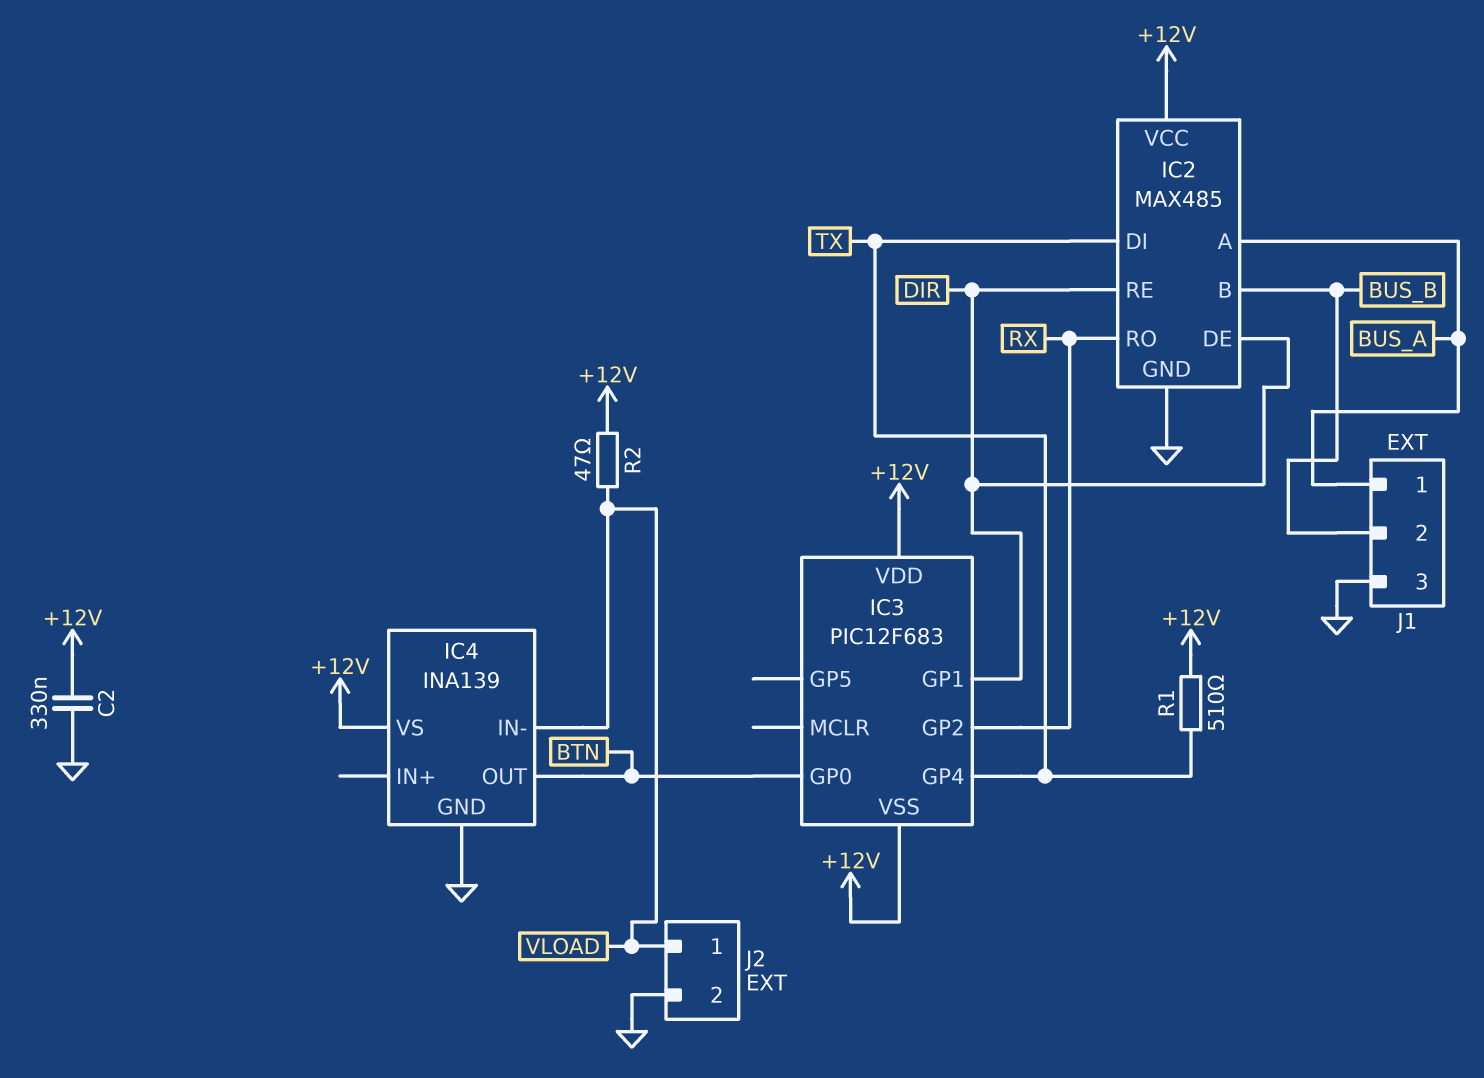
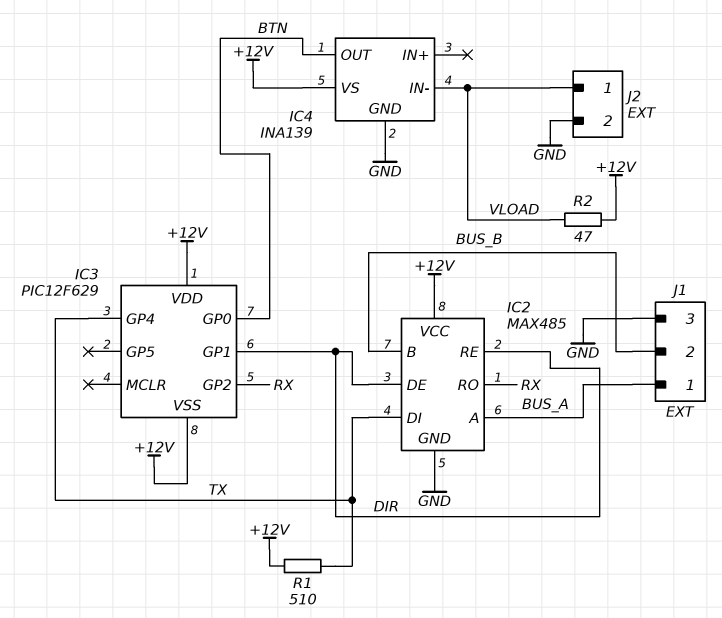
C2: 330nF (+12V, GND) -> none
IC3: PIC12F683 -> PIC12F629

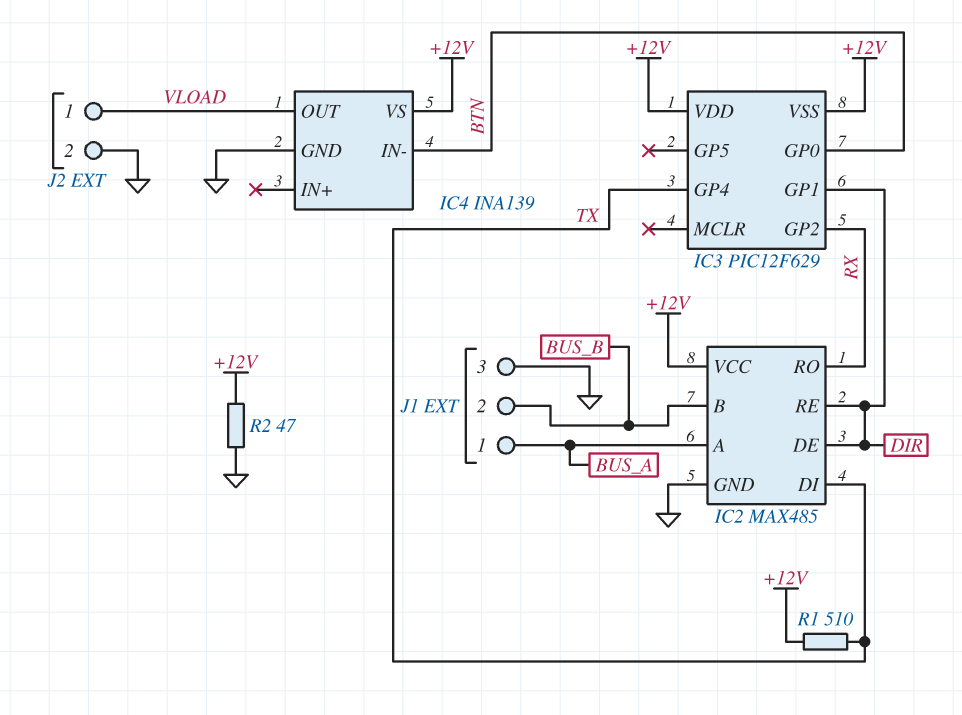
IC4 pin IN-: VLOAD -> BTN
IC4 pin OUT: BTN -> VLOAD
R2: 47 (+12V, VLOAD) -> 47 (+12V, GND)

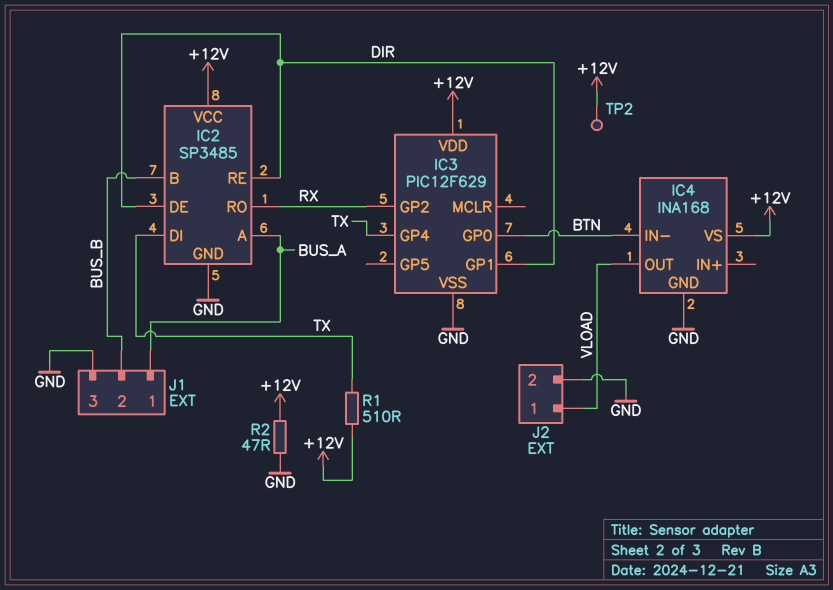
IC2: MAX485 -> SP3485
IC3 pin VSS: +12V -> GND
IC4: INA139 -> INA168
TP2: none -> test point (+12V)

